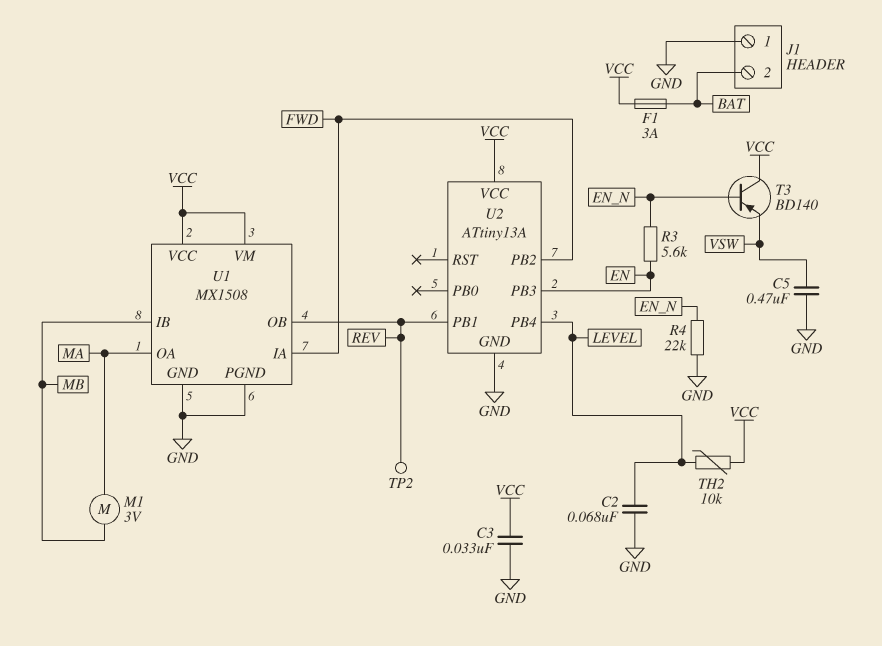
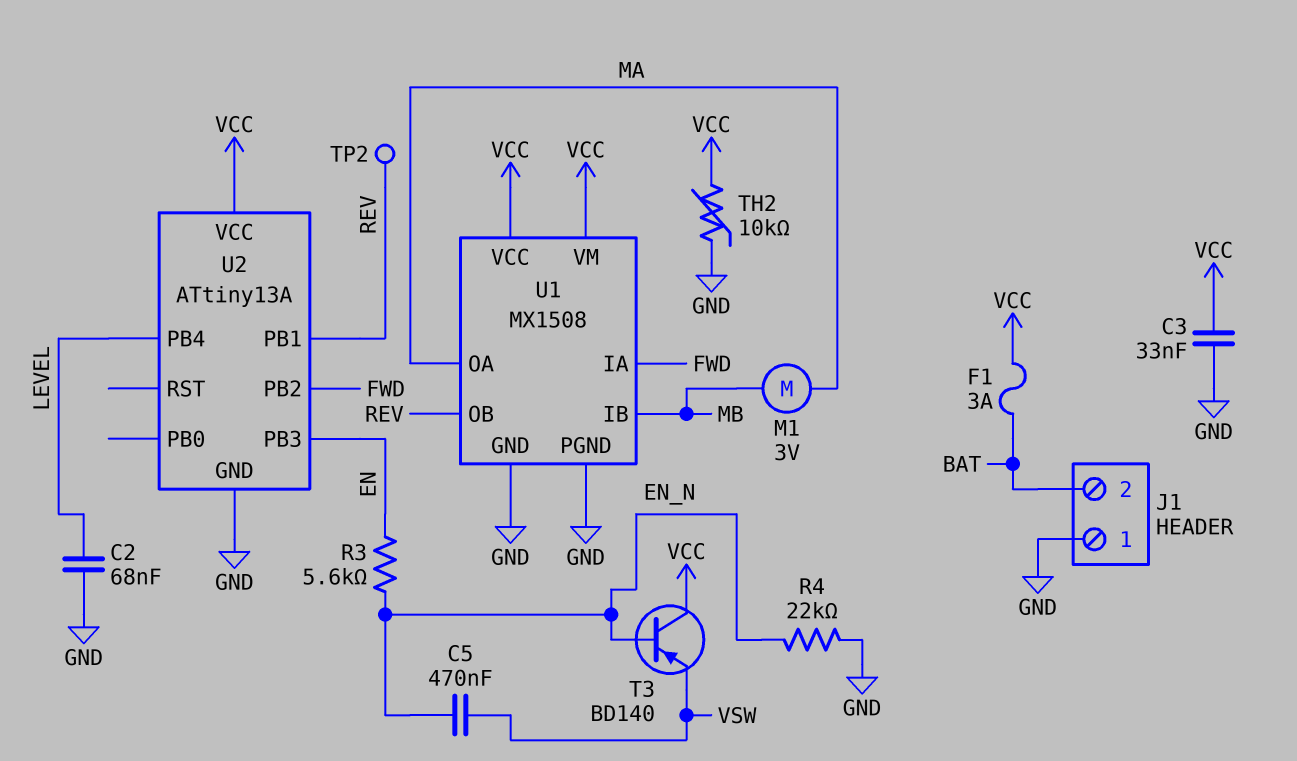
C5: 470nF (GND, VSW) -> 470nF (EN_N, VSW)
TH2: 10k (LEVEL, VCC) -> 10k (GND, VCC)

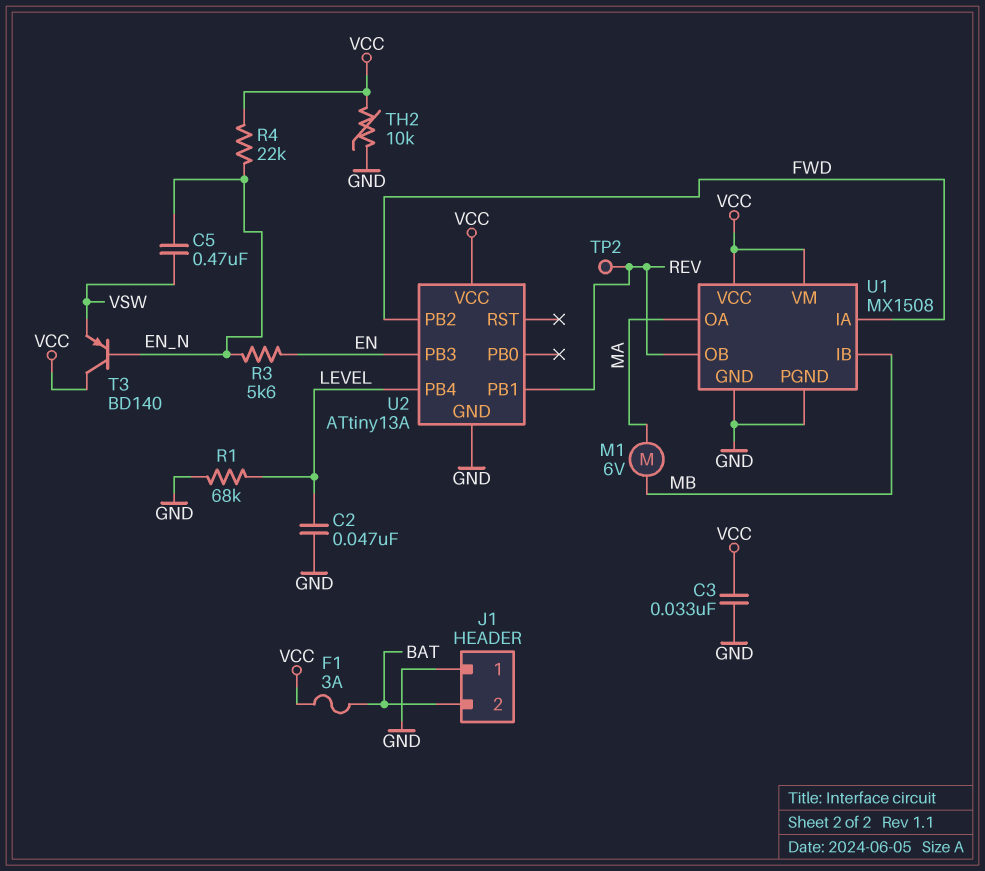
C2: 68nF (GND, LEVEL) -> 47nF (GND, LEVEL)
M1: motor 3V (MA, MB) -> motor 6V (MA, MB)
R1: none -> 68k (GND, LEVEL)
R4: 22k (EN_N, GND) -> 22k (EN_N, VCC)

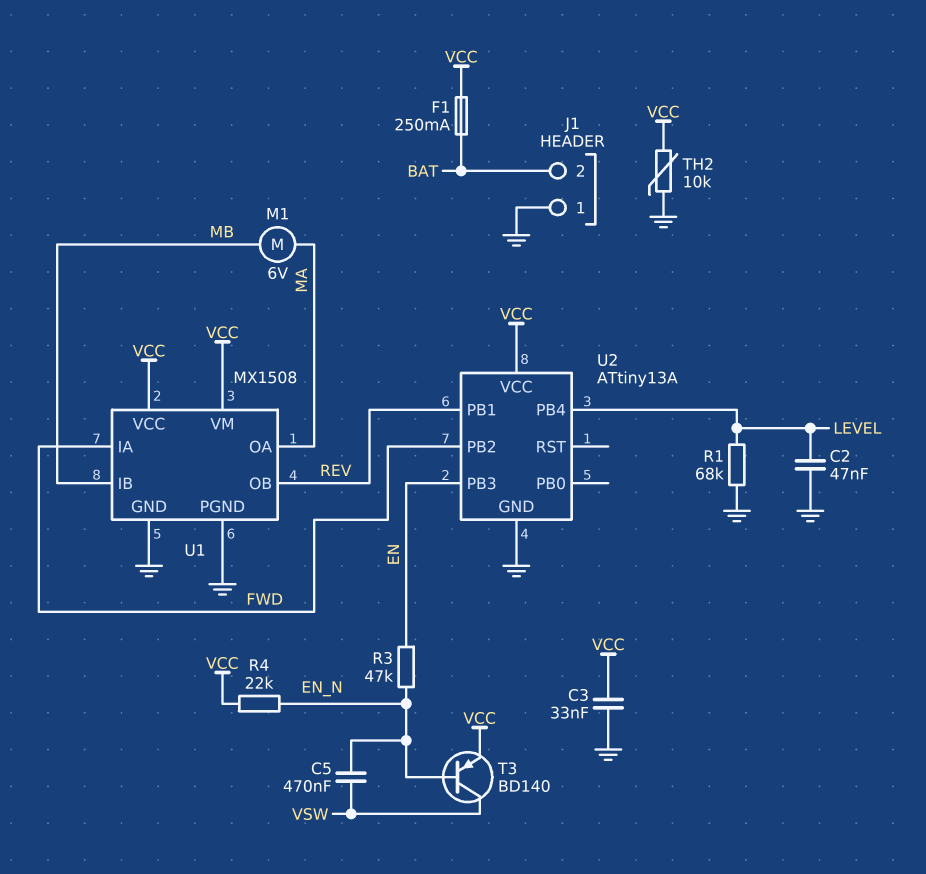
F1: 3A (BAT, VCC) -> 250mA (BAT, VCC)
R3: 5.6k (EN, EN_N) -> 47k (EN, EN_N)
T3: PNP BD140 (B EN_N, C VCC, E VSW) -> PNP BD140 (B EN_N, C VSW, E VCC)
TP2: test point (REV) -> none

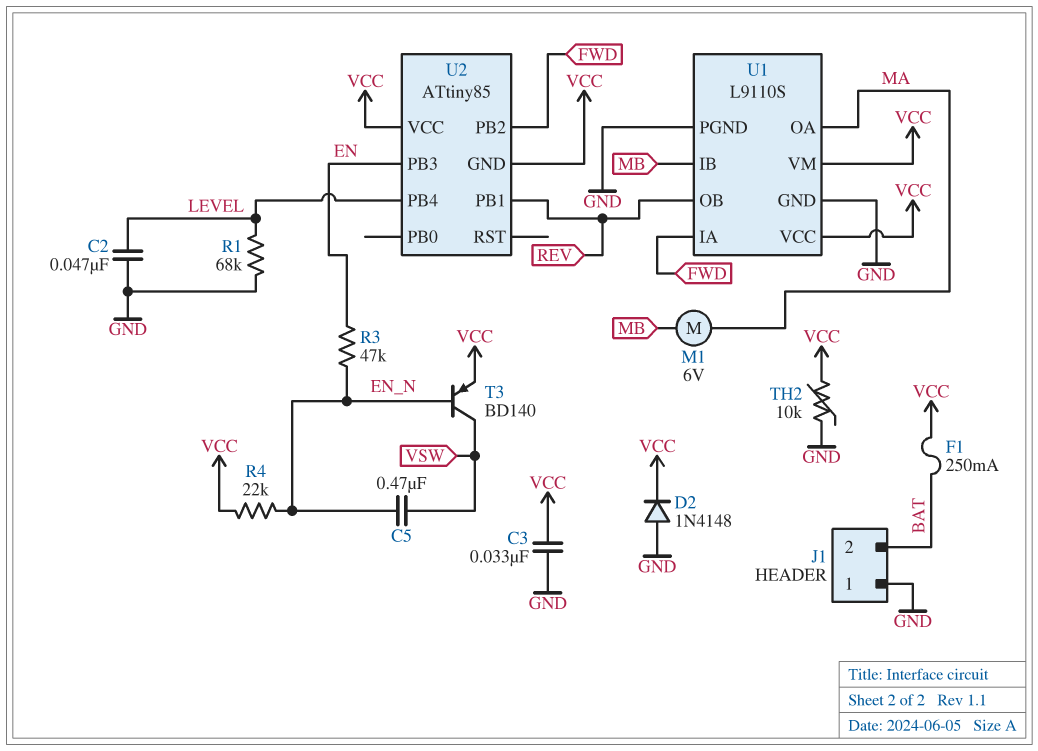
D2: none -> diode 1N4148 (A GND, K VCC)
U1: MX1508 -> L9110S
U2: ATtiny13A -> ATtiny85
U2 pin GND: GND -> VCC

